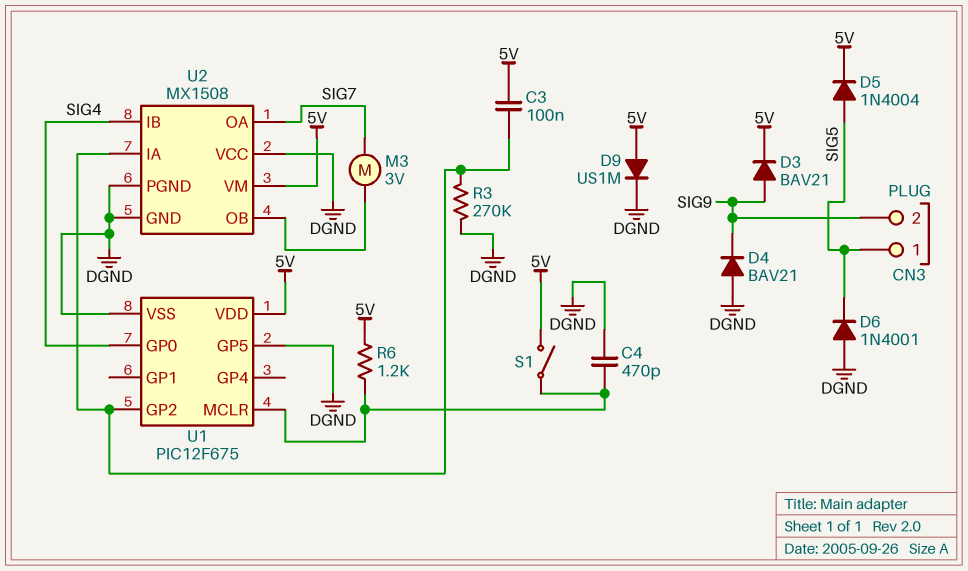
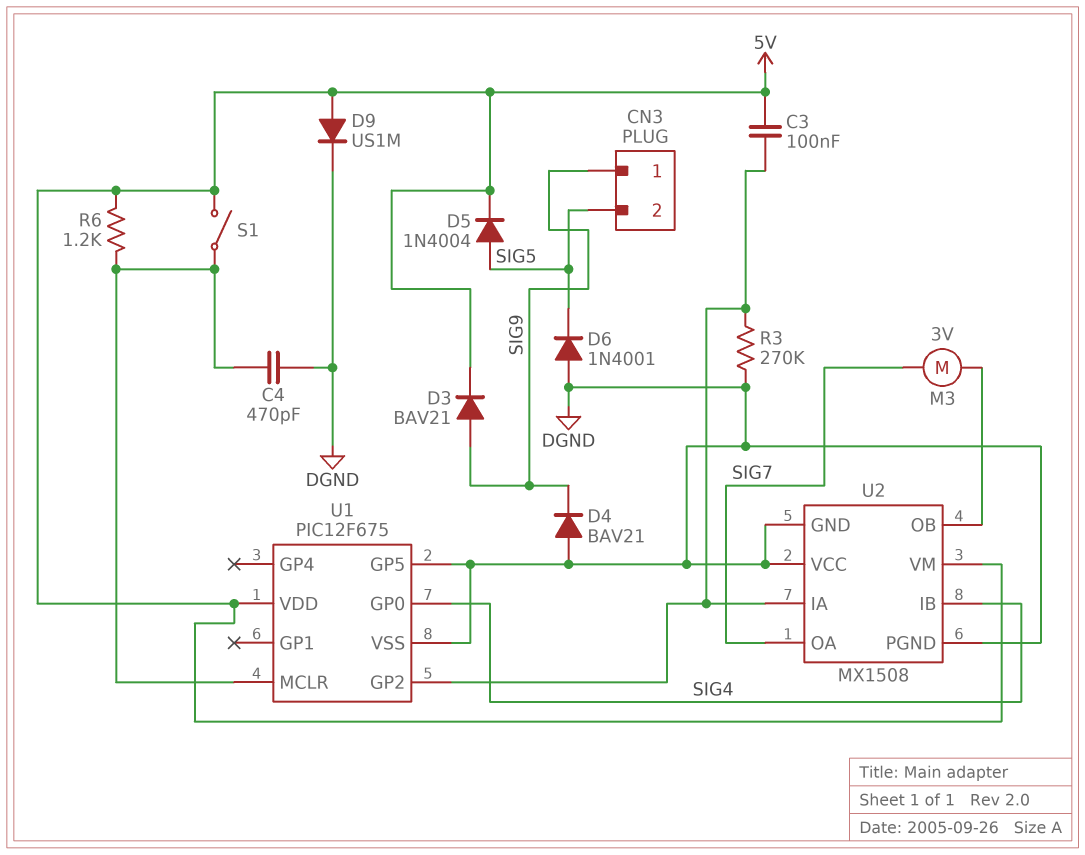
CN3 pin 1: SIG5 -> SIG9
CN3 pin 2: SIG9 -> SIG5

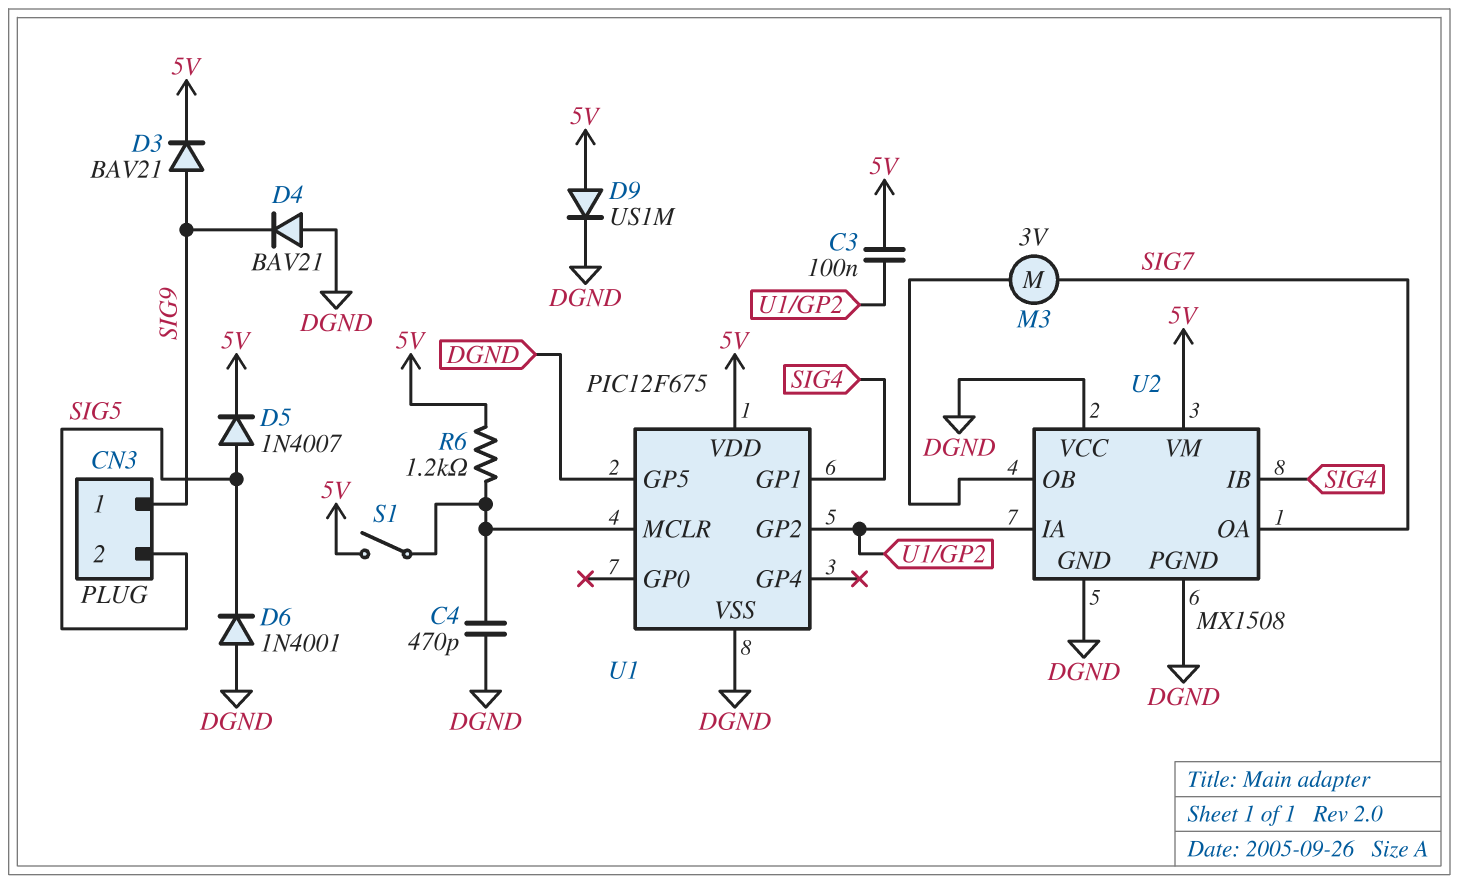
D5: diode 1N4004 (A SIG5, K 5V) -> diode 1N4007 (A SIG5, K 5V)
R3: 270k (DGND, U1/GP2) -> none
U1 pin GP0: SIG4 -> none
U1 pin GP1: none -> SIG4

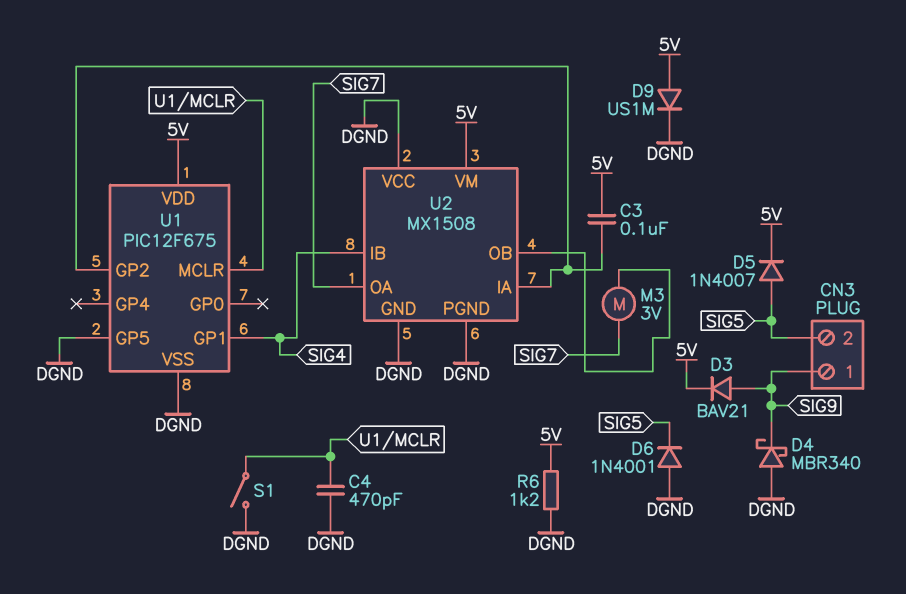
D4: diode BAV21 (A DGND, K SIG9) -> schottky MBR340 (A DGND, K SIG9)
R6: 1.2k (5V, U1/MCLR) -> 1.2k (5V, DGND)
S1: switch (5V, U1/MCLR) -> switch (DGND, U1/MCLR)

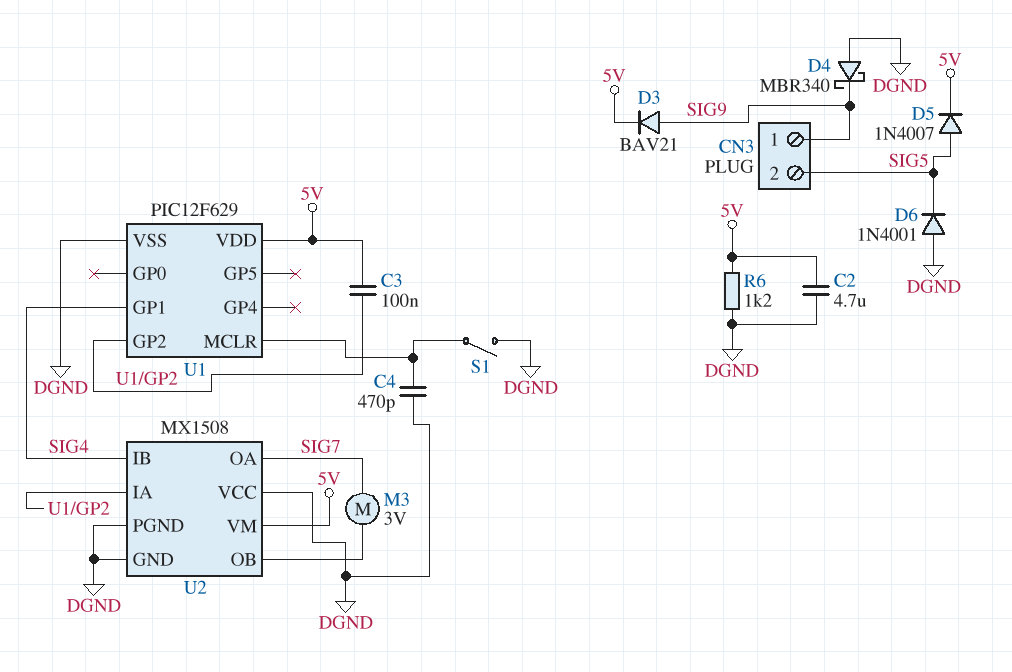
C2: none -> 4.7uF (5V, DGND)
D9: diode US1M (A 5V, K DGND) -> none
U1: PIC12F675 -> PIC12F629
U1 pin GP5: DGND -> none

